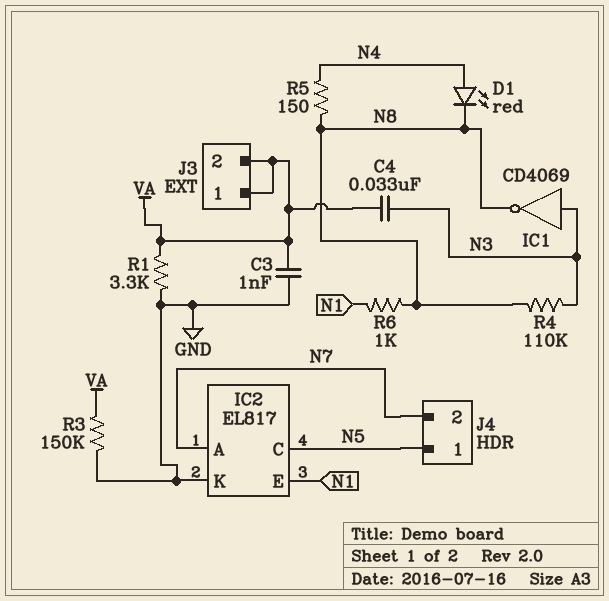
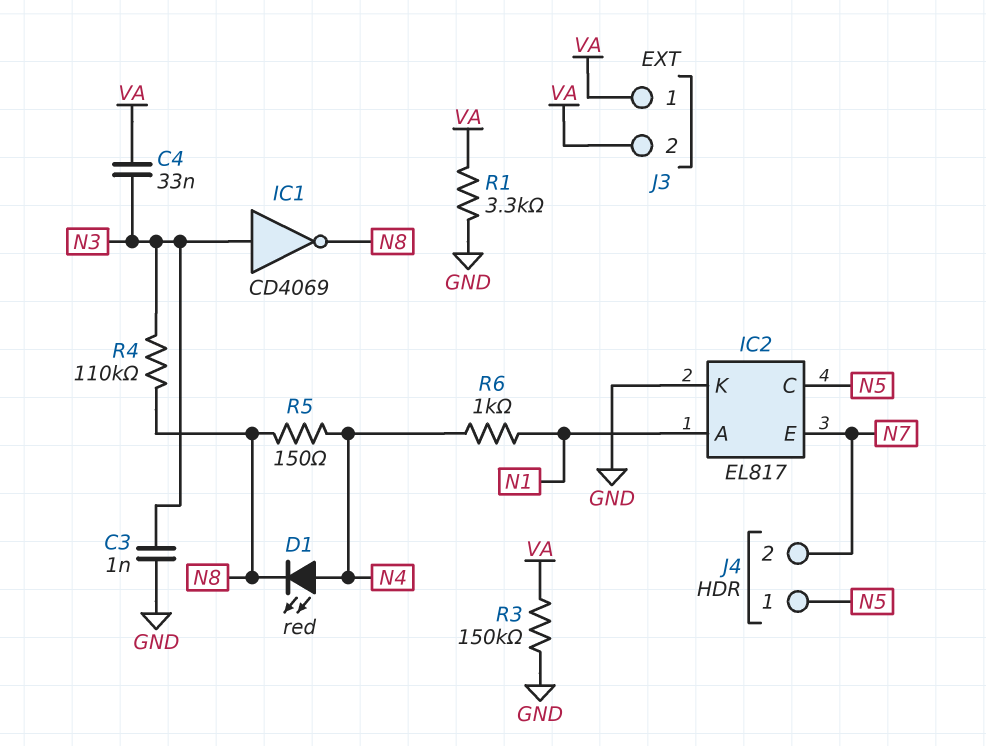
C3: 1nF (GND, VA) -> 1nF (GND, N3)
IC2 pin A: N7 -> N1
IC2 pin E: N1 -> N7
R6: 1k (N1, N8) -> 1k (N1, N4)

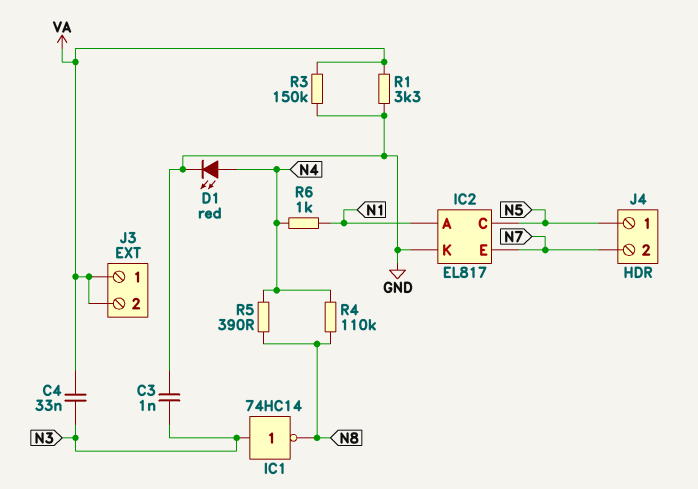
D1: LED red (A N4, K N8) -> LED red (A N4, K GND)
IC1: NOT CD4069 (in N3, out N8) -> NOT 74HC14 (in N3, out N8)
R4: 110k (N3, N8) -> 110k (N4, N8)
R5: 150 (N4, N8) -> 390 (N4, N8)

